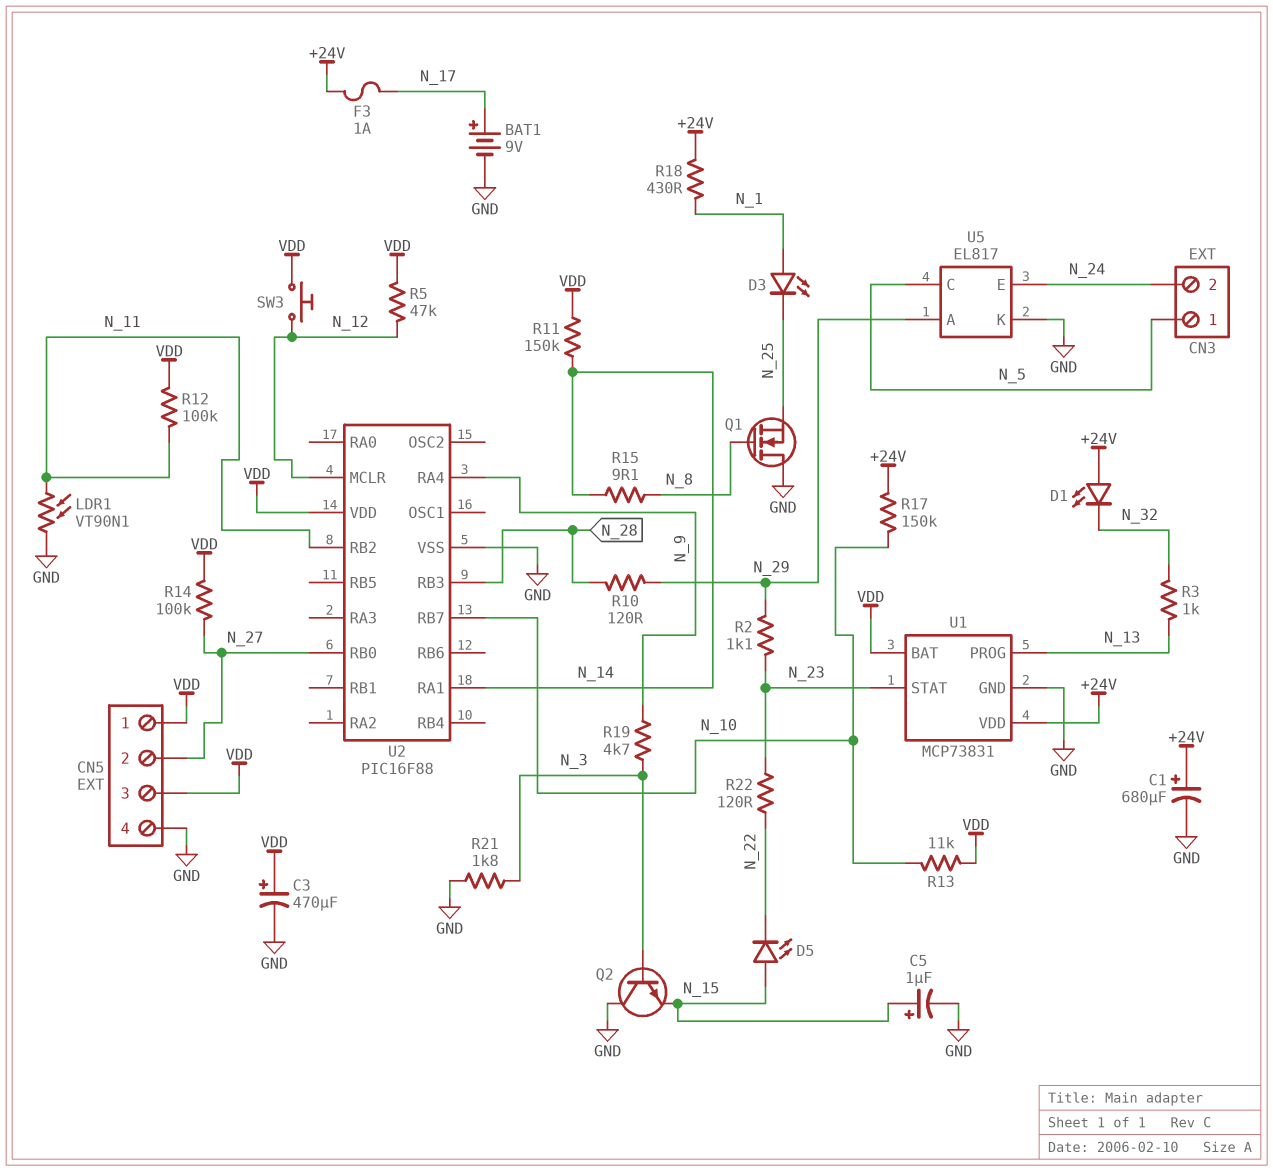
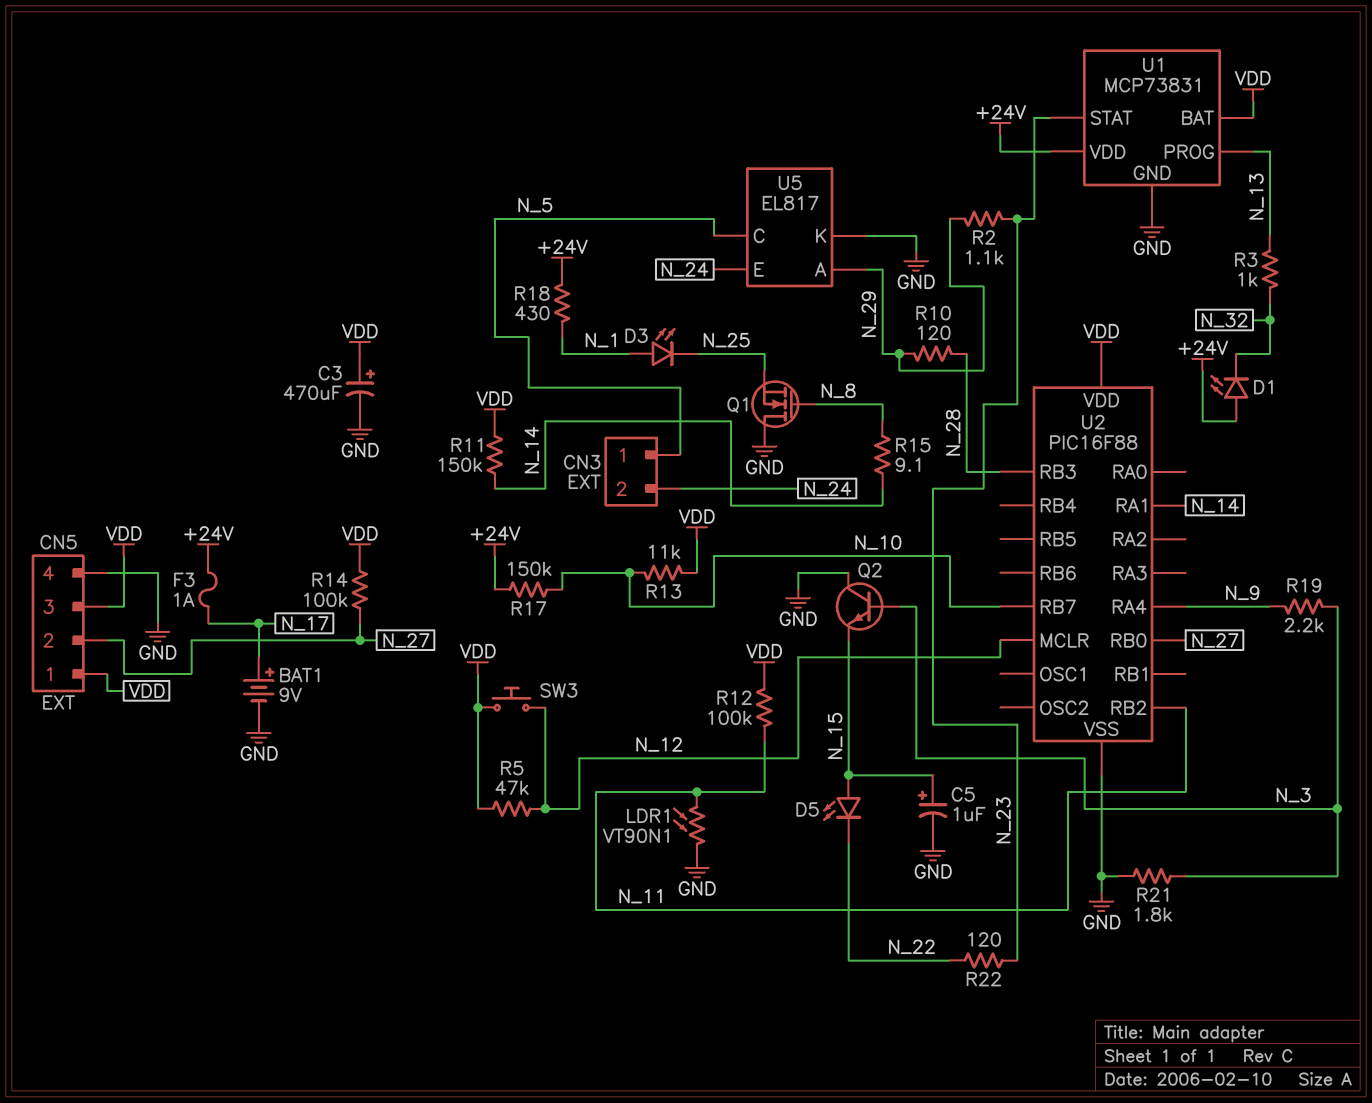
C1: 680uF (plus +24V, minus GND) -> none
R19: 4.7k (N_3, N_9) -> 2.2k (N_3, N_9)

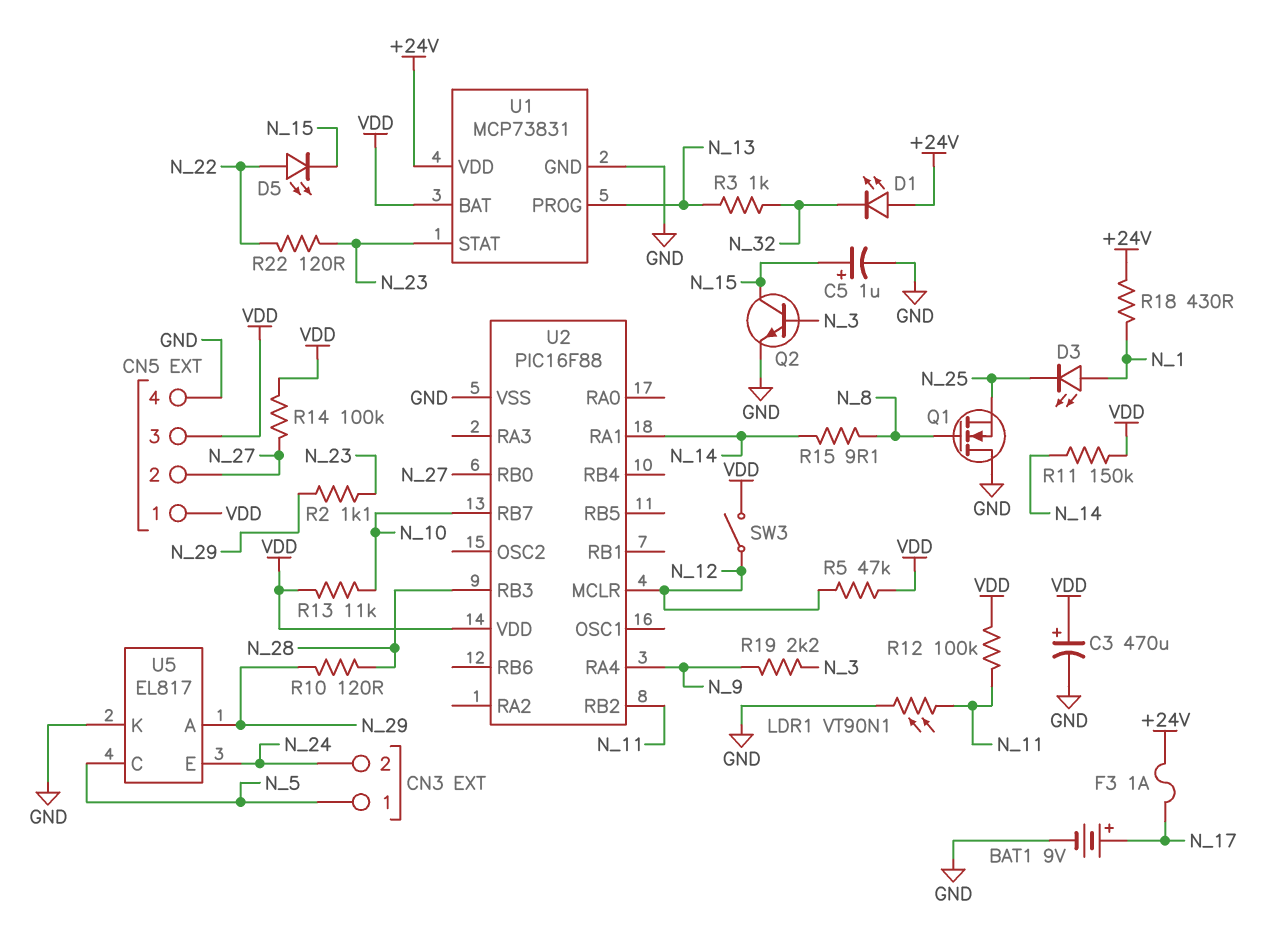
D5: LED (A N_15, K N_22) -> LED (A N_22, K N_15)
Q2: NPN (B N_3, C GND, E N_15) -> NPN (B N_3, C N_15, E GND)
R17: 150k (+24V, N_10) -> none
R21: 1.8k (GND, N_3) -> none
SW3: button (N_12, VDD) -> switch (N_12, VDD)

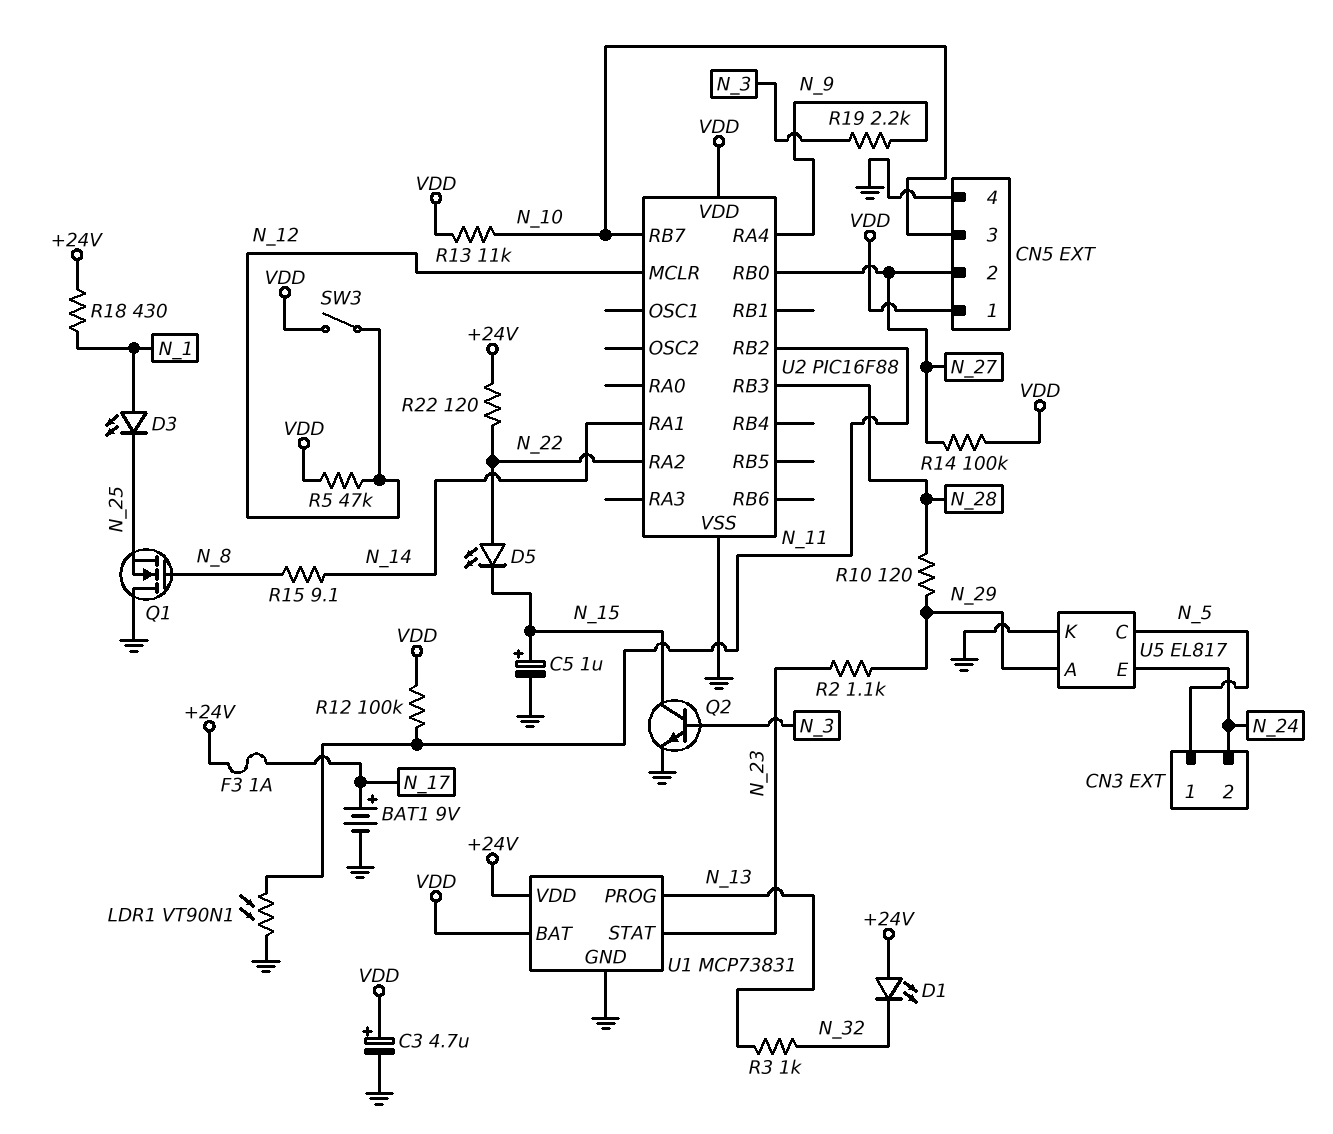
C3: 470uF (plus VDD, minus GND) -> 4.7uF (plus VDD, minus GND)
CN5 pin 3: VDD -> N_10
R11: 150k (N_14, VDD) -> none
R22: 120 (N_22, N_23) -> 120 (+24V, N_22)
U2 pin RA2: none -> N_22

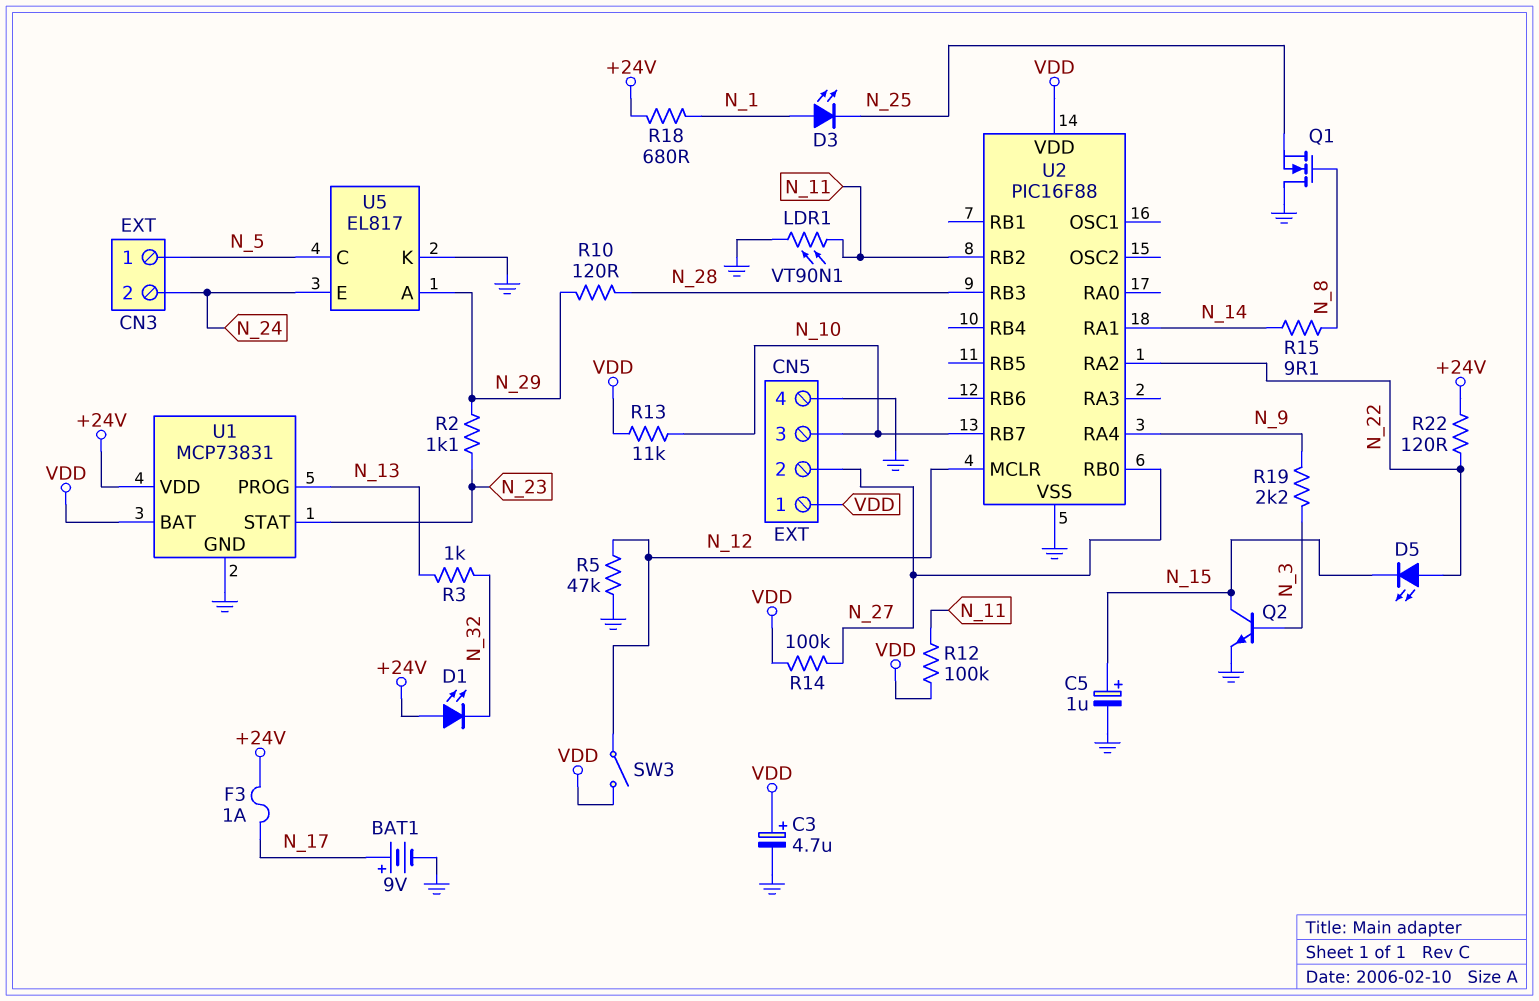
R5: 47k (N_12, VDD) -> 47k (GND, N_12)
R18: 430 (+24V, N_1) -> 680 (+24V, N_1)

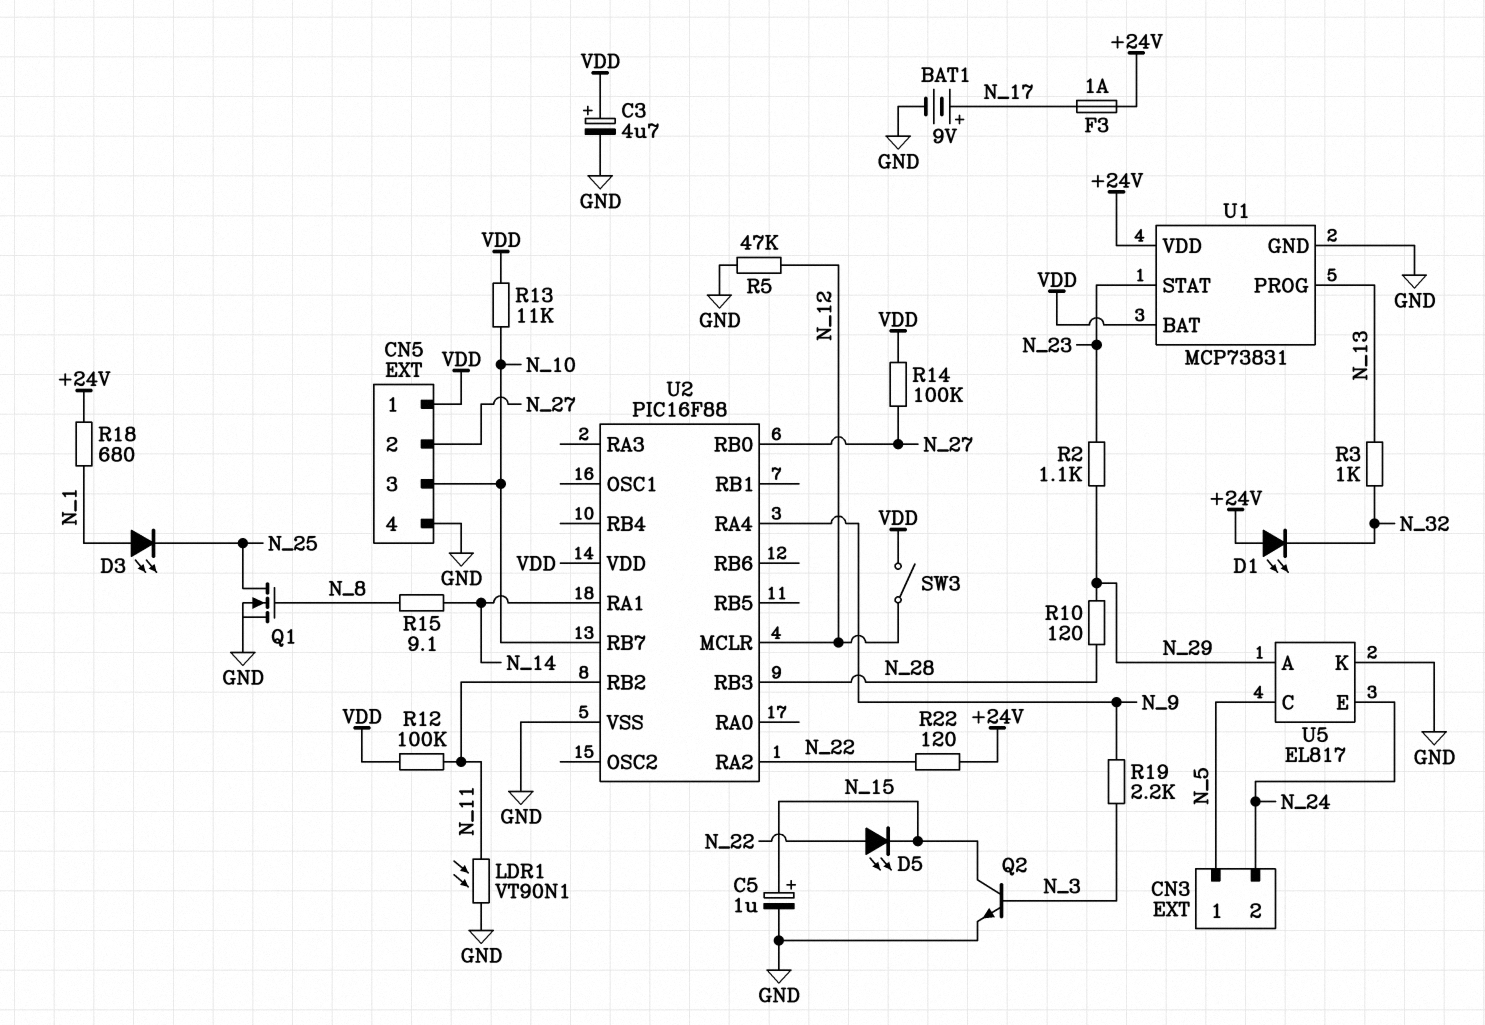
Q1: NMOS (G N_8, D GND, S N_25) -> NMOS (G N_8, D N_25, S GND)

